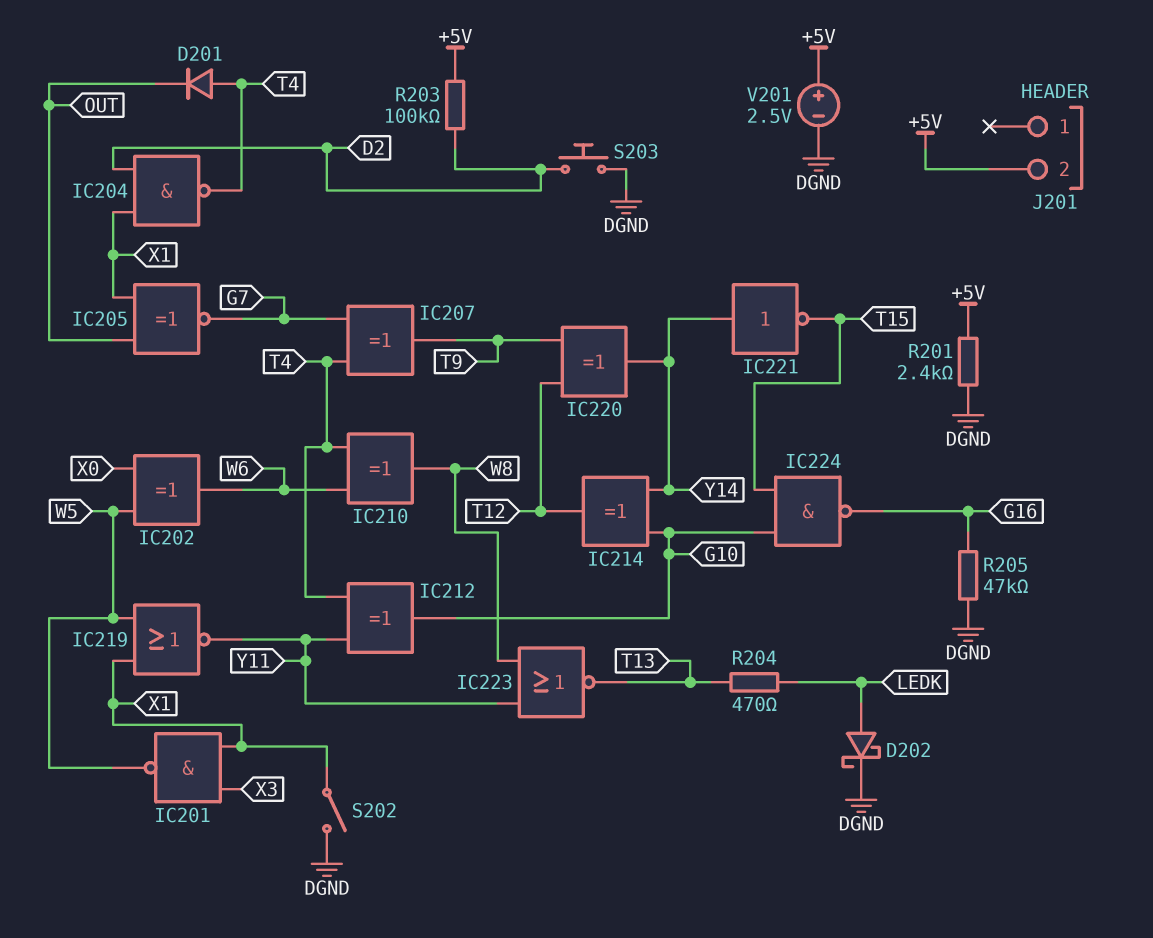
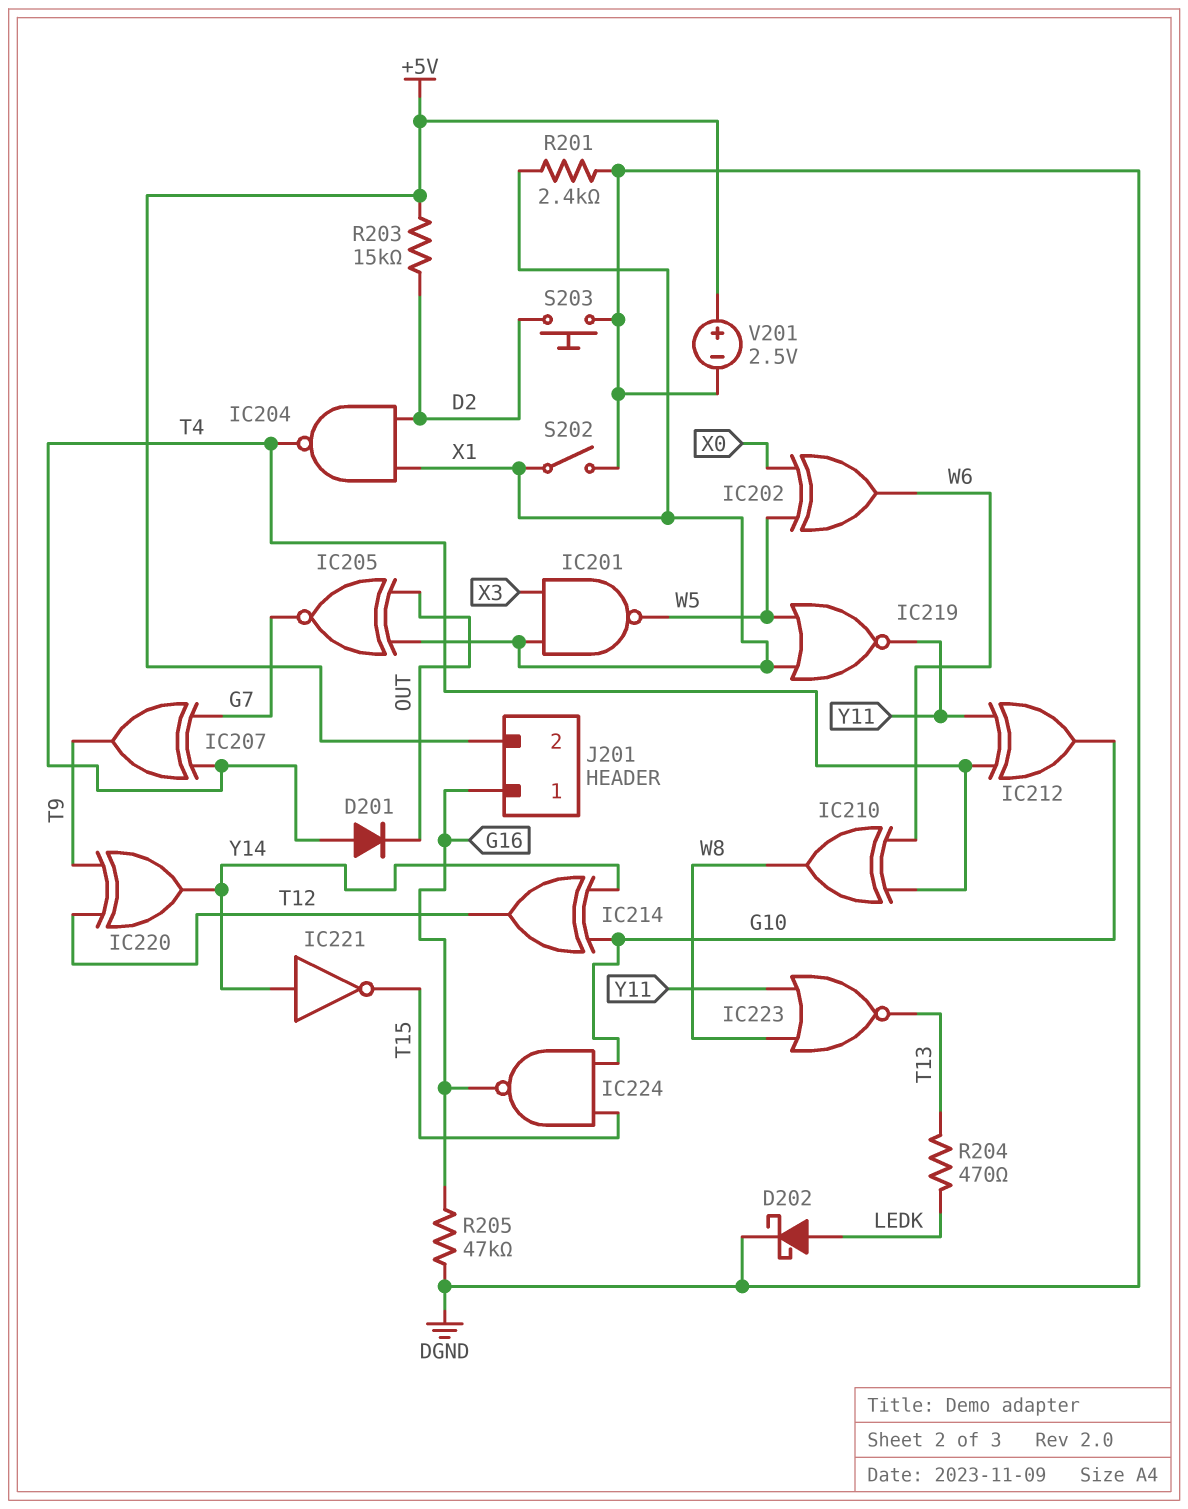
J201 pin 1: none -> G16
R201: 2.4k (+5V, DGND) -> 2.4k (DGND, X1)
R203: 100k (+5V, D2) -> 15k (+5V, D2)

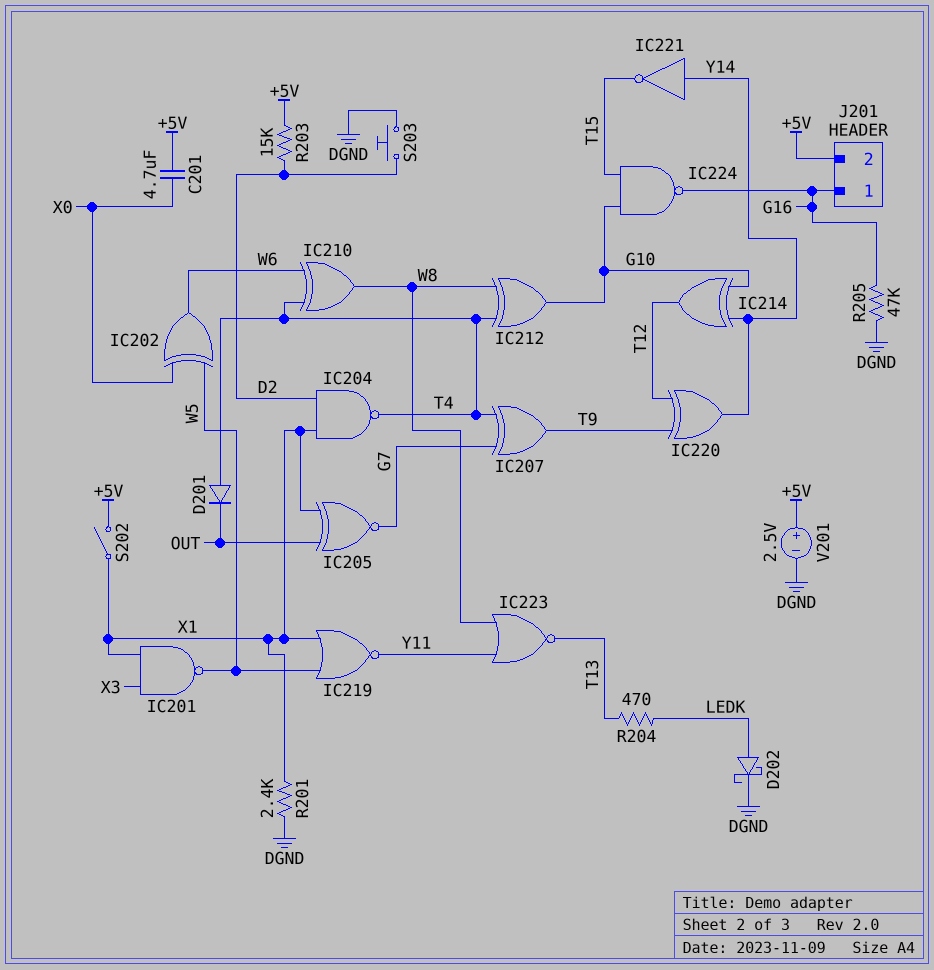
C201: none -> 4.7uF (+5V, X0)
IC212: XOR (in T4, in Y11, out G10) -> XOR (in T4, in W8, out G10)
S202: switch (DGND, X1) -> switch (+5V, X1)

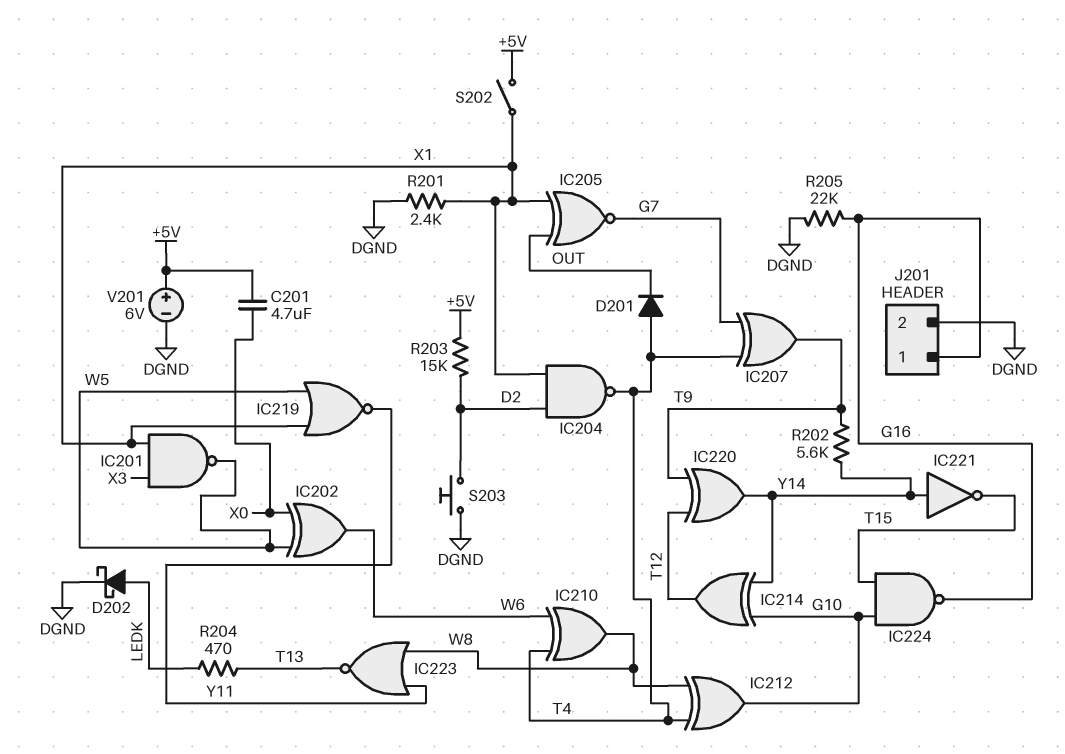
J201 pin 2: +5V -> DGND
R202: none -> 5.6k (T9, Y14)
R205: 47k (DGND, G16) -> 22k (DGND, G16)
V201: 2.5V (plus +5V, minus DGND) -> 6V (plus +5V, minus DGND)

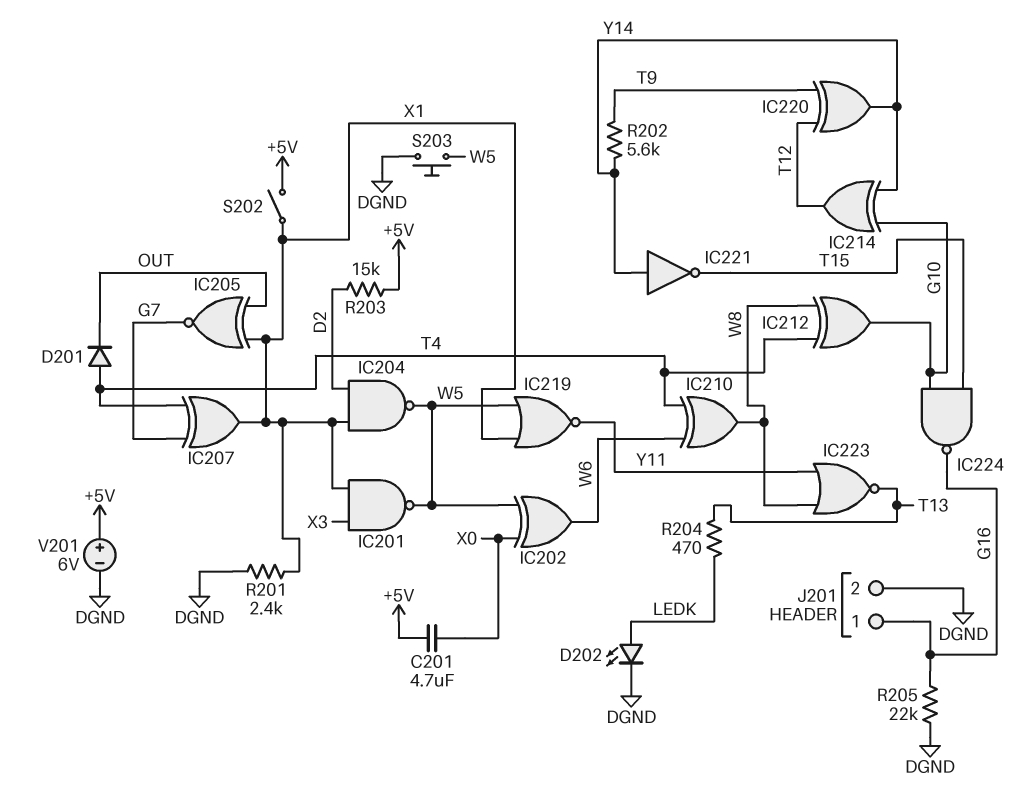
D202: schottky (A LEDK, K DGND) -> LED (A LEDK, K DGND)
IC204: NAND (in D2, in X1, out T4) -> NAND (in D2, in X1, out W5)
IC207: XOR (in G7, in T4, out T9) -> XOR (in G7, in T4, out X1)
S203: button (D2, DGND) -> button (DGND, W5)

